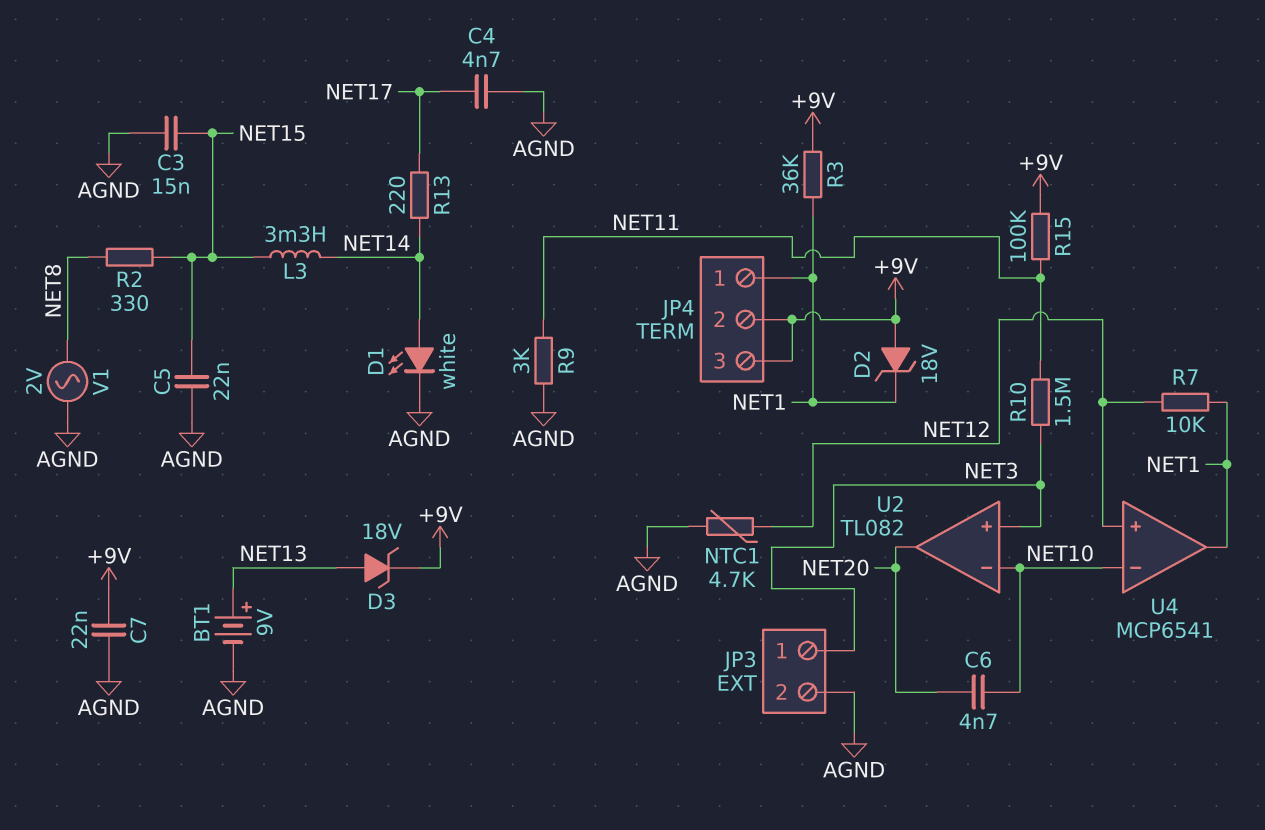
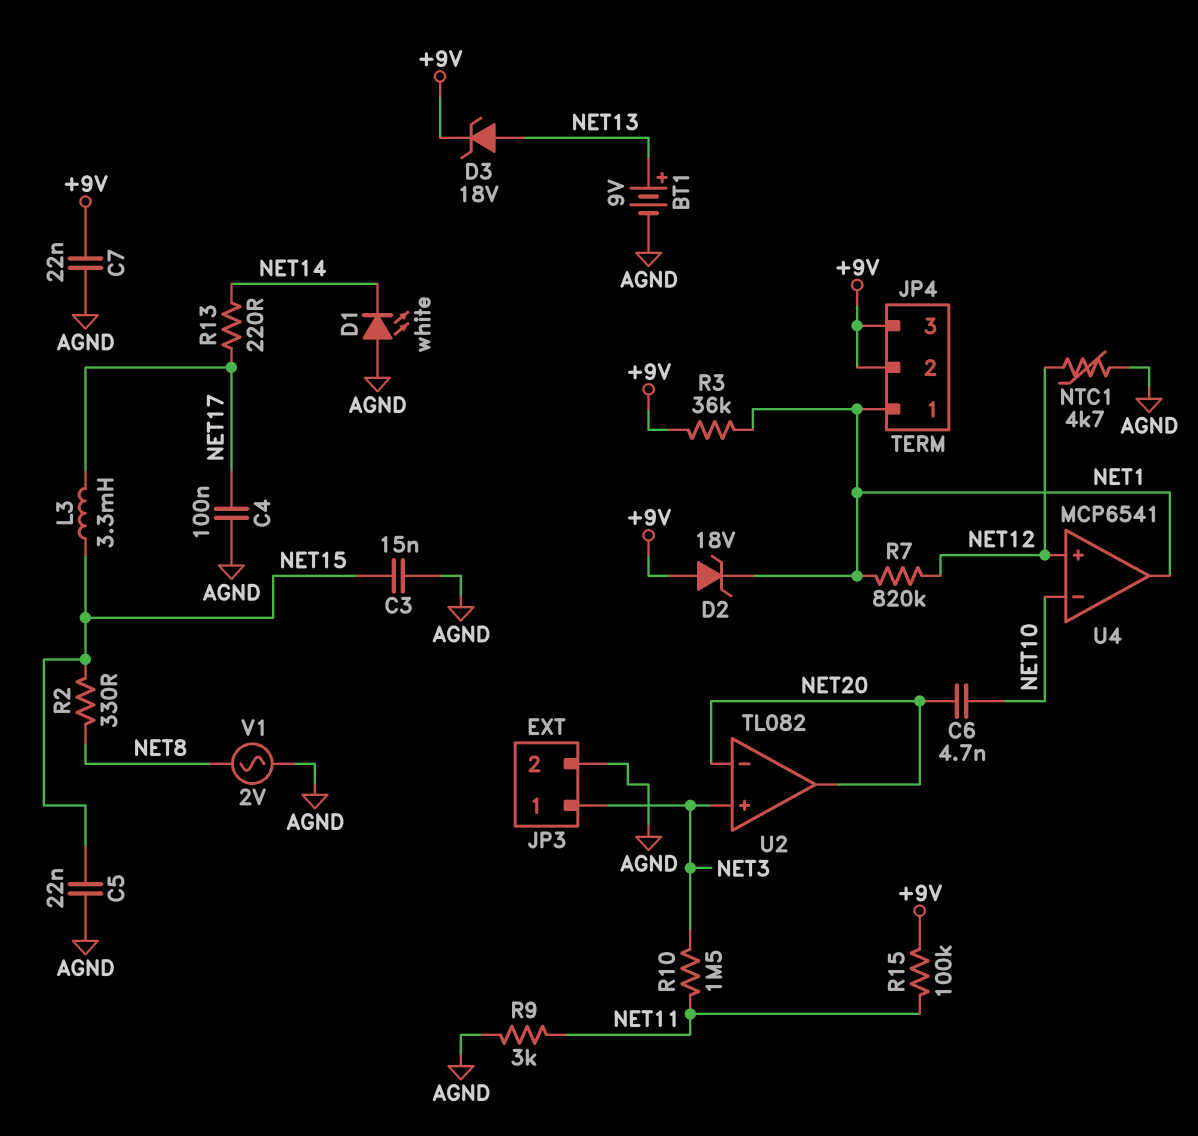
C4: 4.7nF (AGND, NET17) -> 100nF (AGND, NET17)
D1: LED white (A NET14, K AGND) -> LED white (A AGND, K NET14)
L3: 3.3mH (NET14, NET15) -> 3.3mH (NET15, NET17)
R7: 10k (NET1, NET12) -> 820k (NET1, NET12)
U2 pin in-: NET10 -> NET20

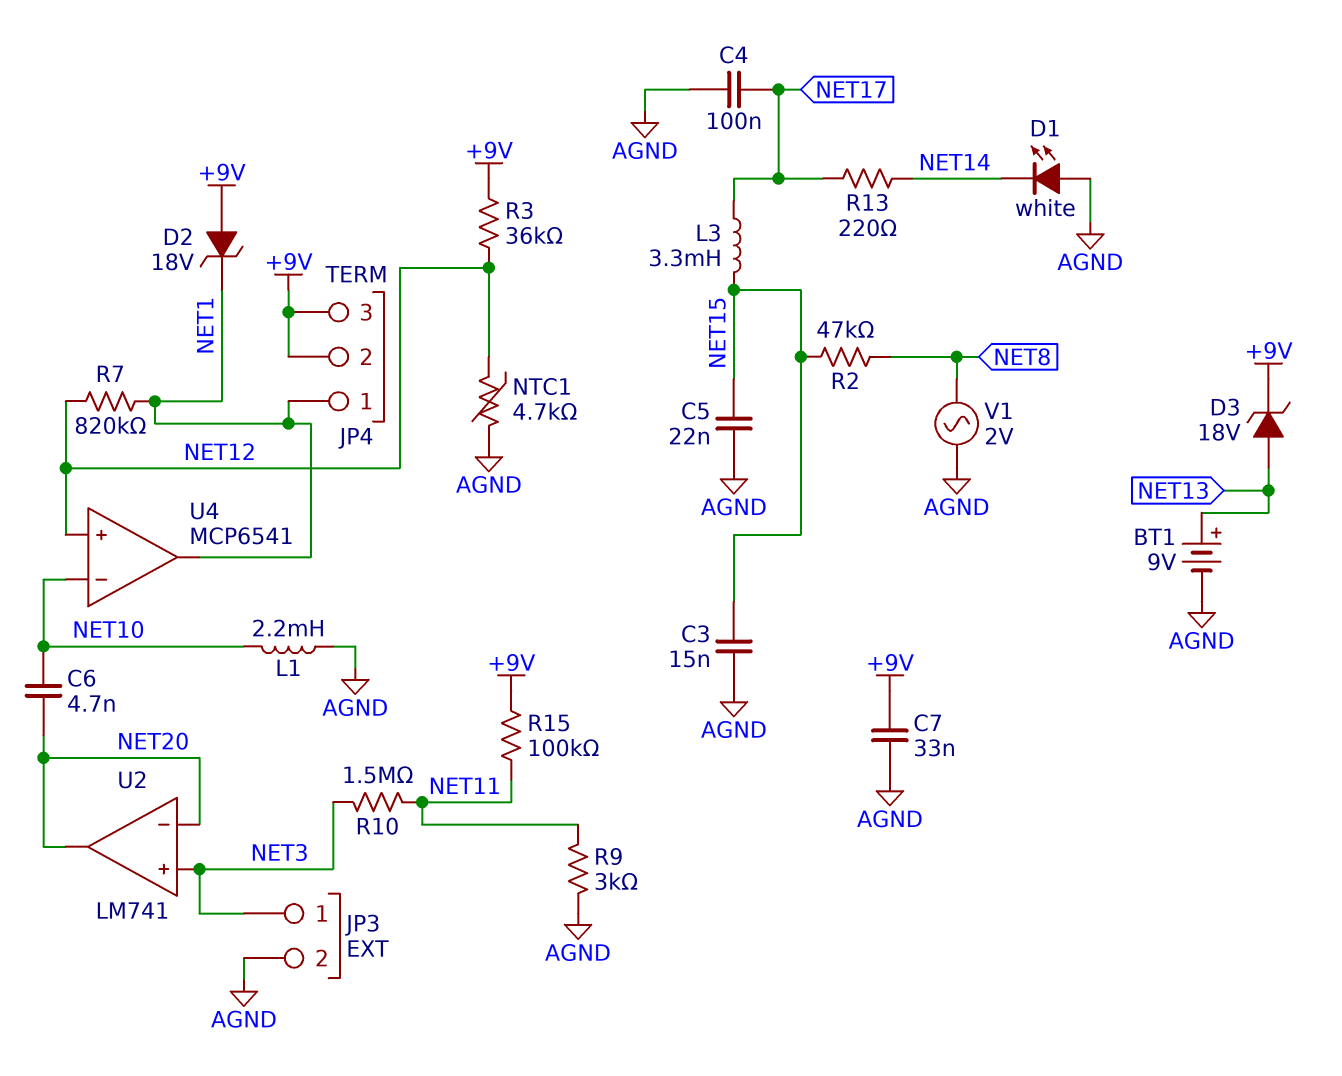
C7: 22nF (+9V, AGND) -> 33nF (+9V, AGND)
L1: none -> 2.2mH (AGND, NET10)
R2: 330 (NET8, NET15) -> 47k (NET8, NET15)
R3: 36k (+9V, NET1) -> 36k (+9V, NET12)
U2: TL082 -> LM741

